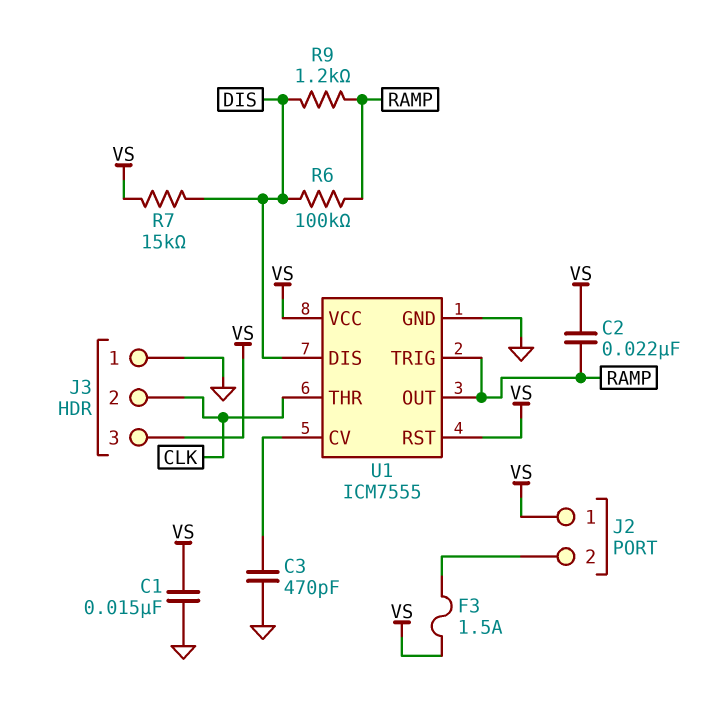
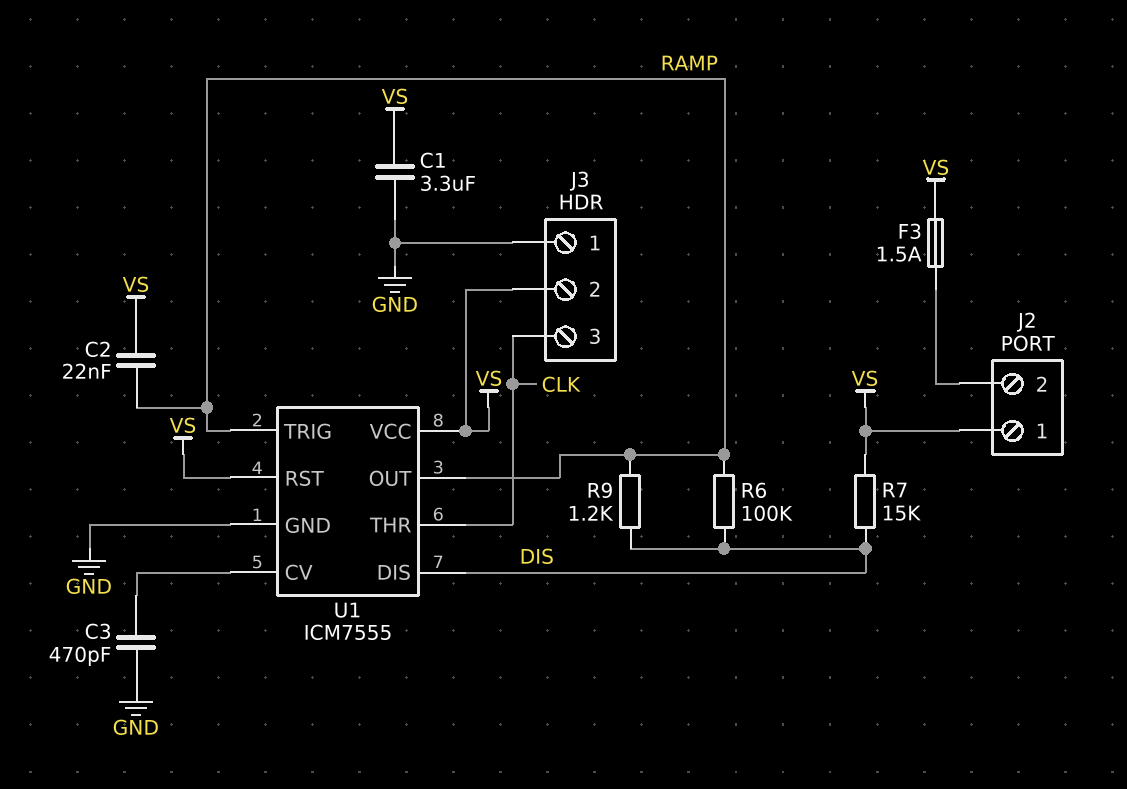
C1: 15nF (GND, VS) -> 3.3uF (GND, VS)
J3 pin 2: CLK -> VS
J3 pin 3: VS -> CLK

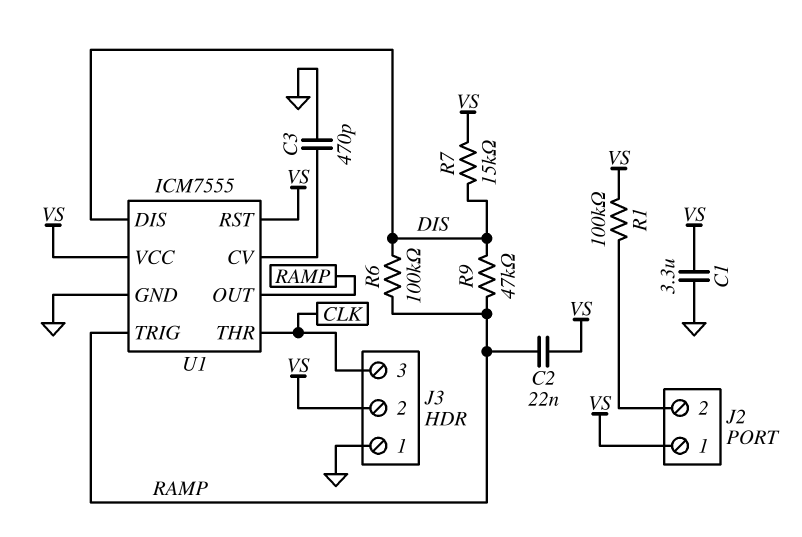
F3: 1.5A (J2/2, VS) -> none
R1: none -> 100k (J2/2, VS)
R9: 1.2k (DIS, RAMP) -> 47k (DIS, RAMP)

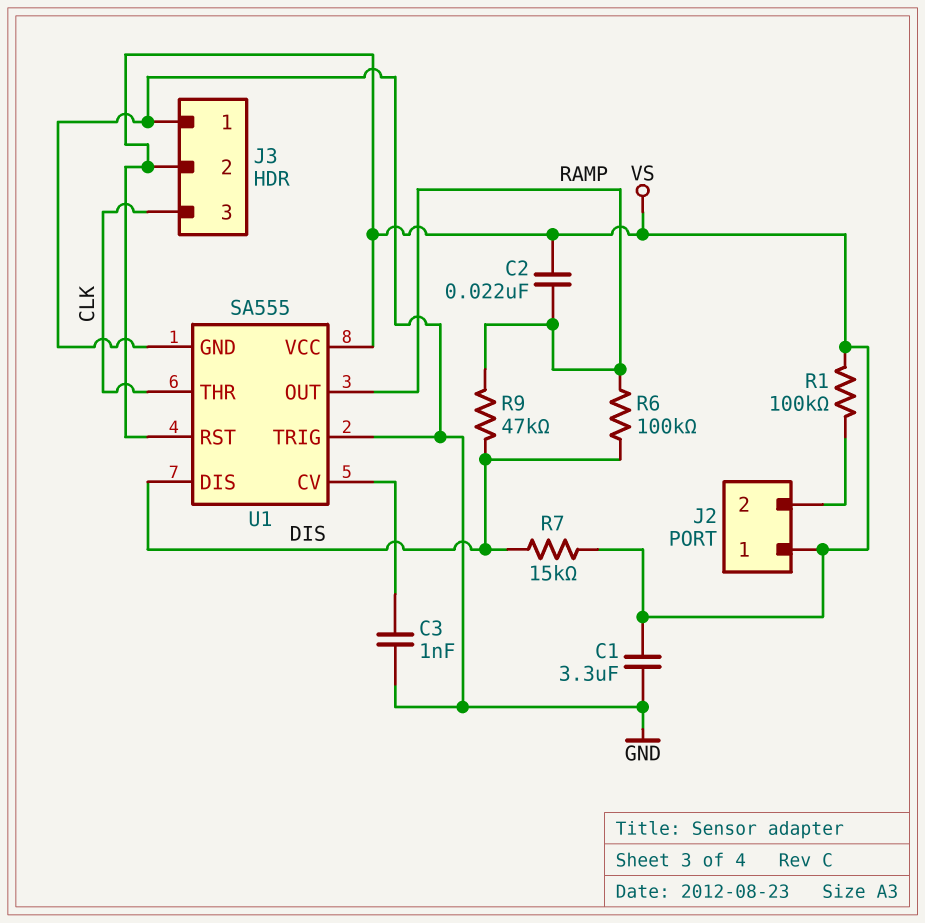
C3: 470pF (GND, U1/CV) -> 1nF (GND, U1/CV)
U1: ICM7555 -> SA555
U1 pin TRIG: RAMP -> GND

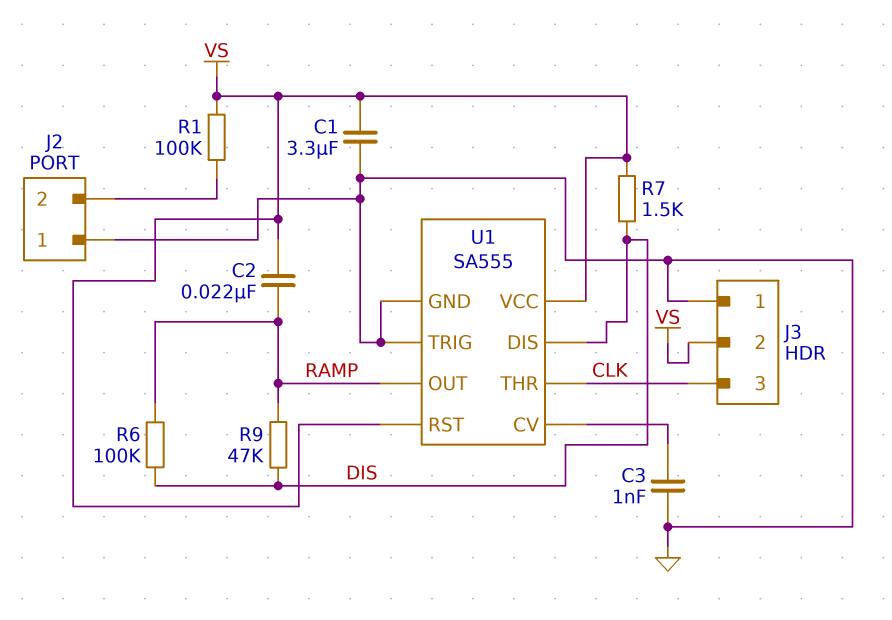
J2 pin 1: VS -> GND
R7: 15k (DIS, VS) -> 1.5k (DIS, VS)

